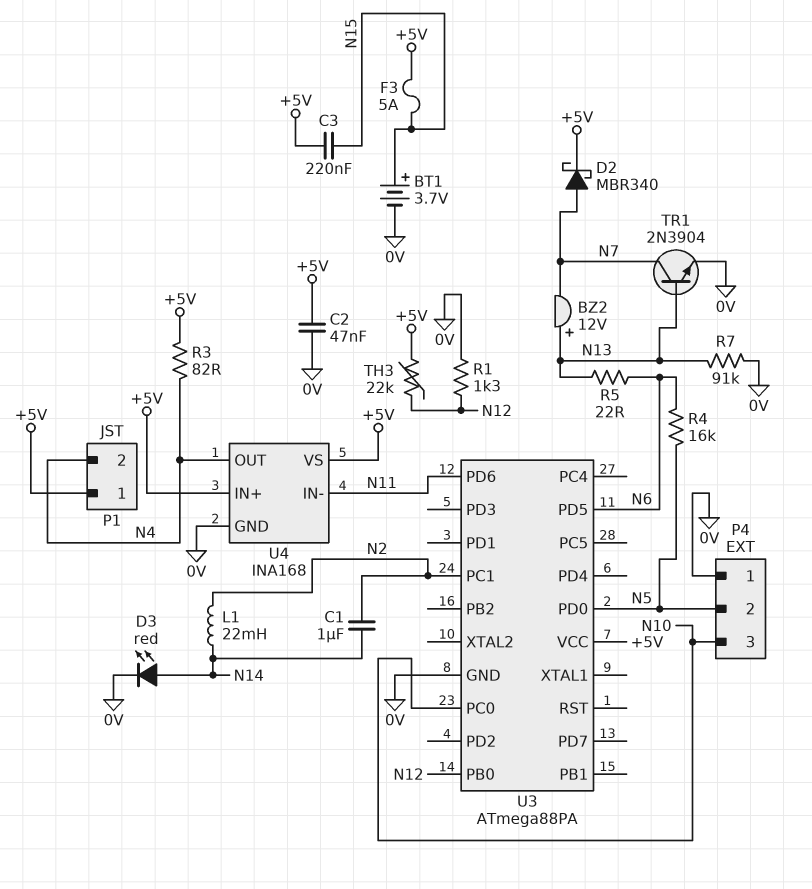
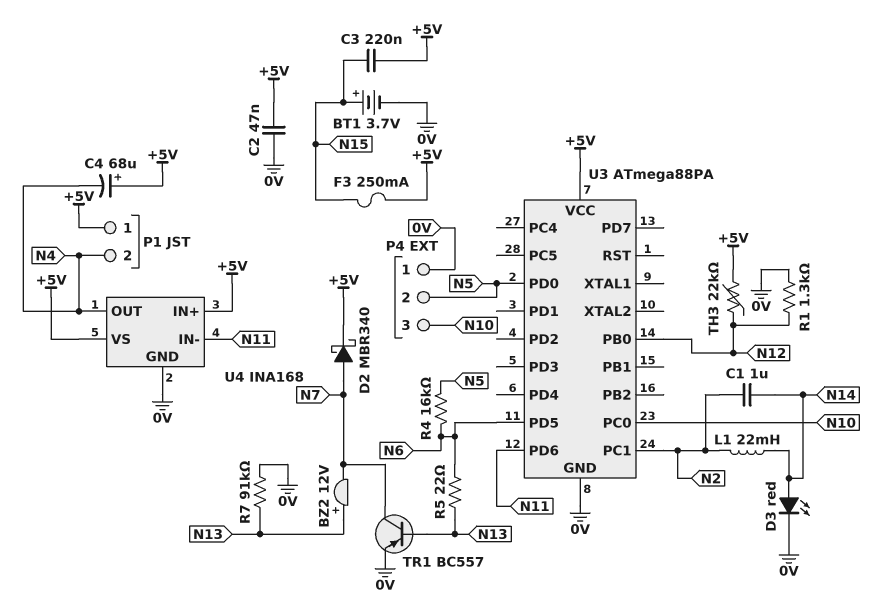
C4: none -> 68uF (plus +5V, minus N4)
F3: 5A (+5V, N15) -> 250mA (+5V, N15)
R3: 82 (+5V, N4) -> none
TR1: NPN 2N3904 (B N13, C N7, E 0V) -> PNP BC557 (B N13, C N7, E 0V)

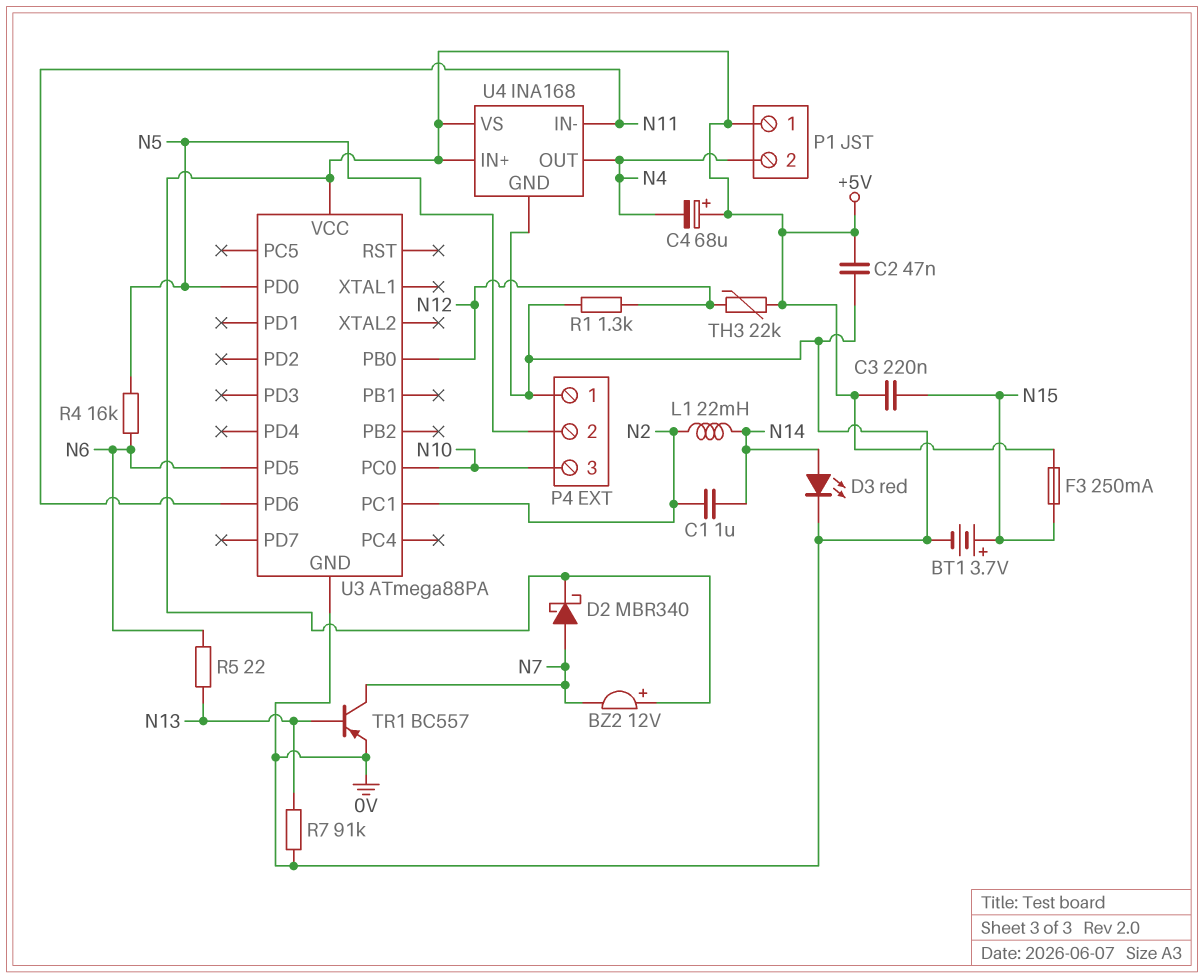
BZ2: buzzer 12V (plus N13, minus N7) -> buzzer 12V (plus +5V, minus N7)

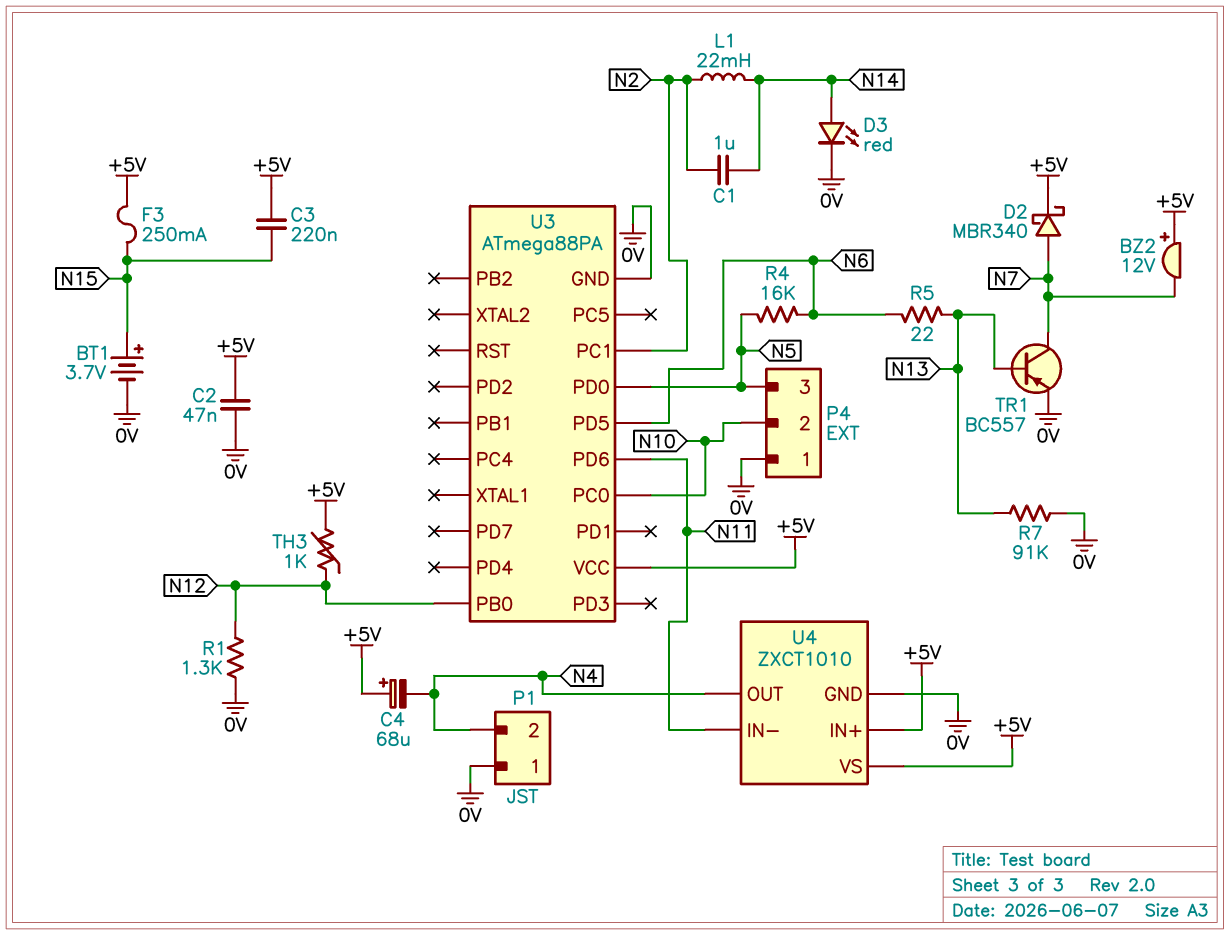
P1 pin 1: +5V -> 0V
P4 pin 2: N5 -> N10
P4 pin 3: N10 -> N5
TH3: 22k (+5V, N12) -> 1k (+5V, N12)
U4: INA168 -> ZXCT1010

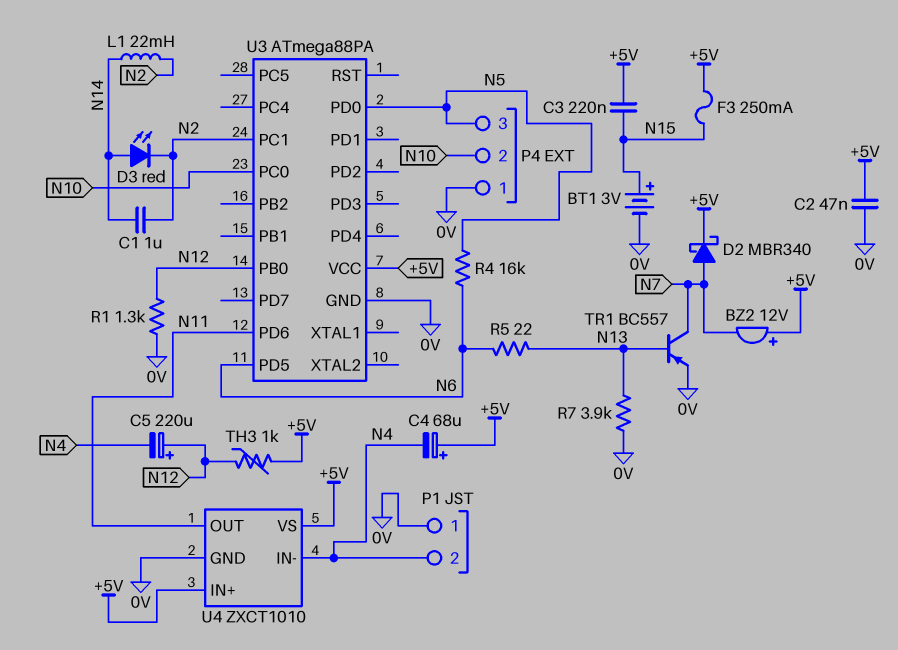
BT1: 3.7V (plus N15, minus 0V) -> 3V (plus N15, minus 0V)
C5: none -> 220uF (plus N12, minus N4)
D3: LED red (A N14, K 0V) -> LED red (A N14, K N2)
R7: 91k (0V, N13) -> 3.9k (0V, N13)
U4 pin IN-: N11 -> N4
U4 pin OUT: N4 -> N11

